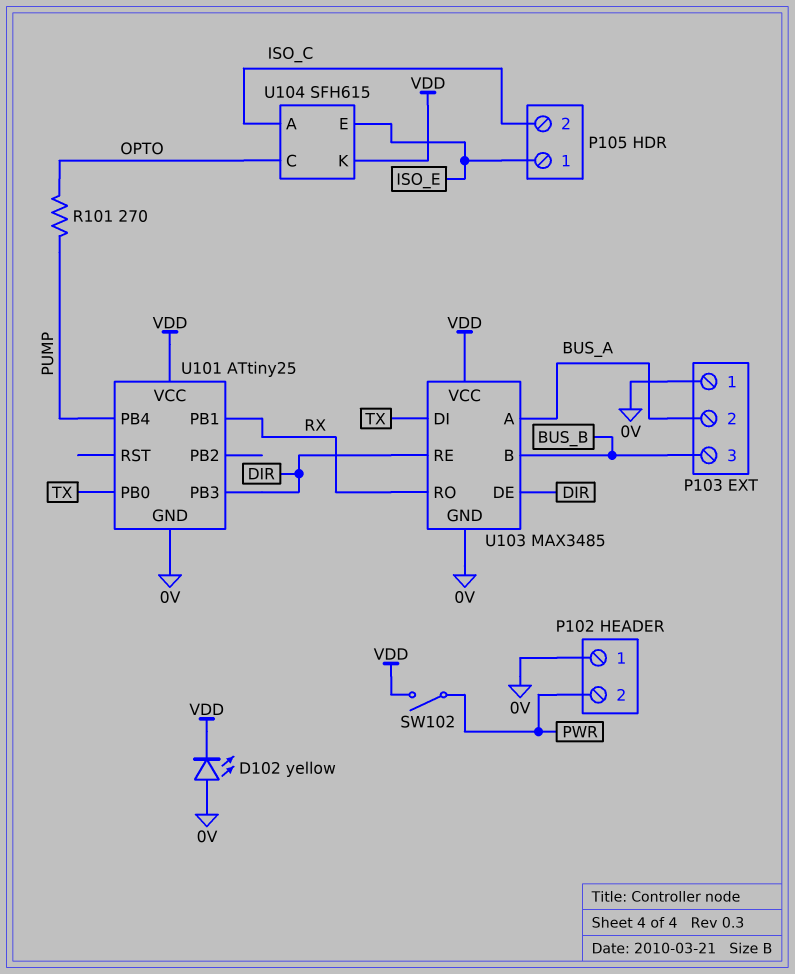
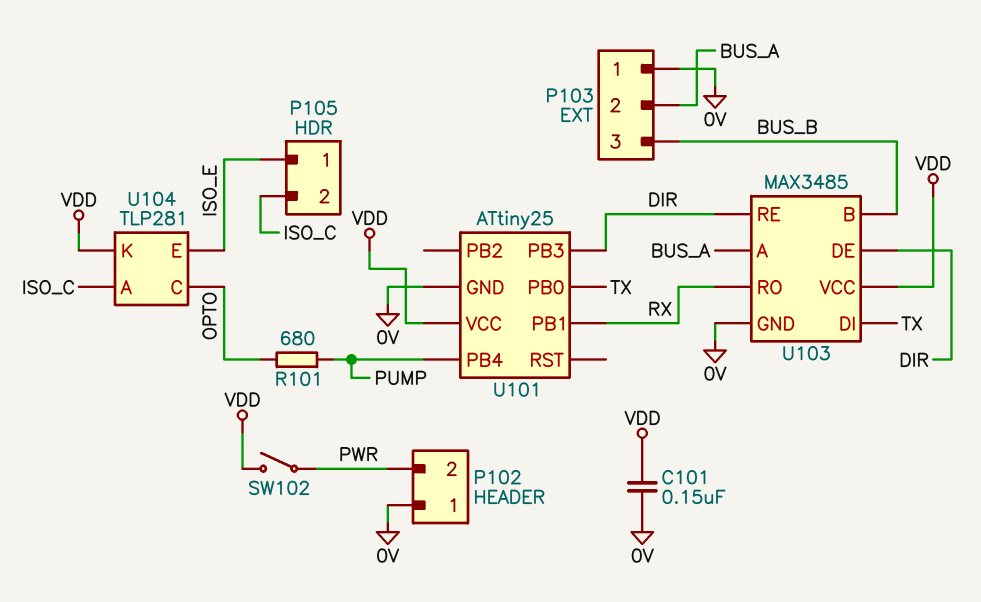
C101: none -> 150nF (0V, VDD)
D102: LED yellow (A 0V, K VDD) -> none
R101: 270 (OPTO, PUMP) -> 680 (OPTO, PUMP)
U104: SFH615 -> TLP281

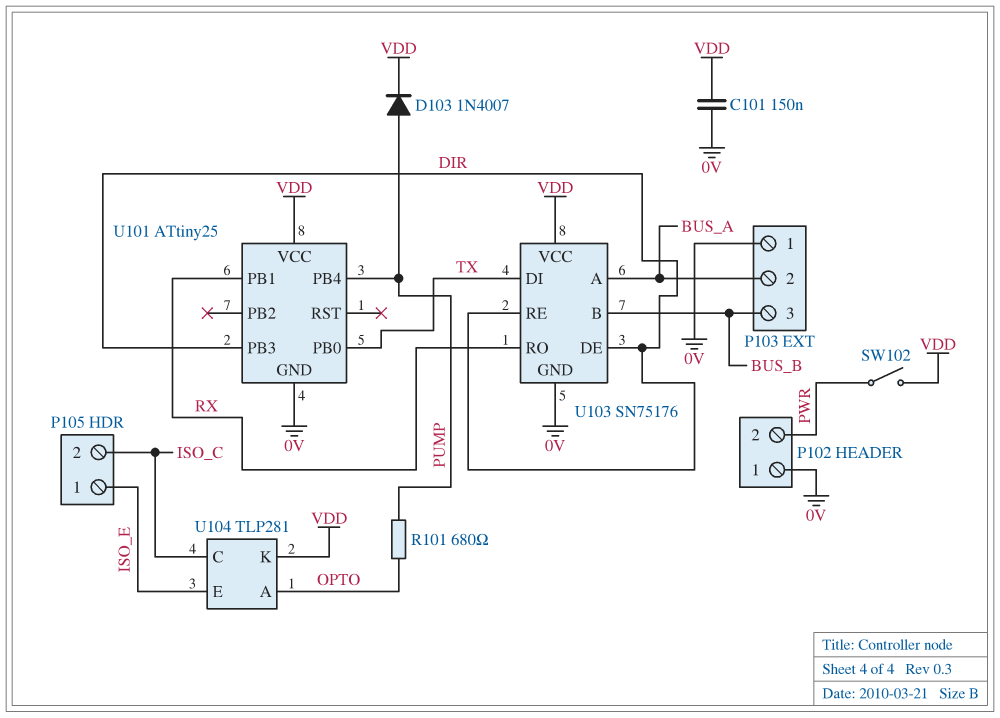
D103: none -> diode 1N4007 (A PUMP, K VDD)
U103: MAX3485 -> SN75176
U104 pin A: ISO_C -> OPTO
U104 pin C: OPTO -> ISO_C

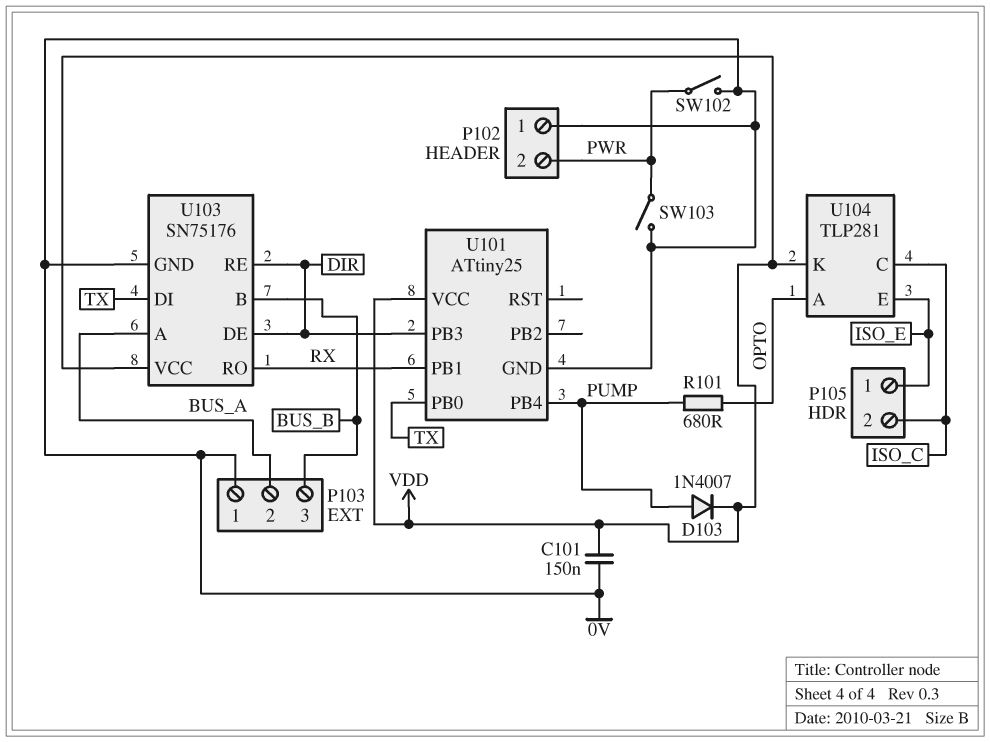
SW102: switch (PWR, VDD) -> switch (0V, PWR)
SW103: none -> switch (0V, PWR)

